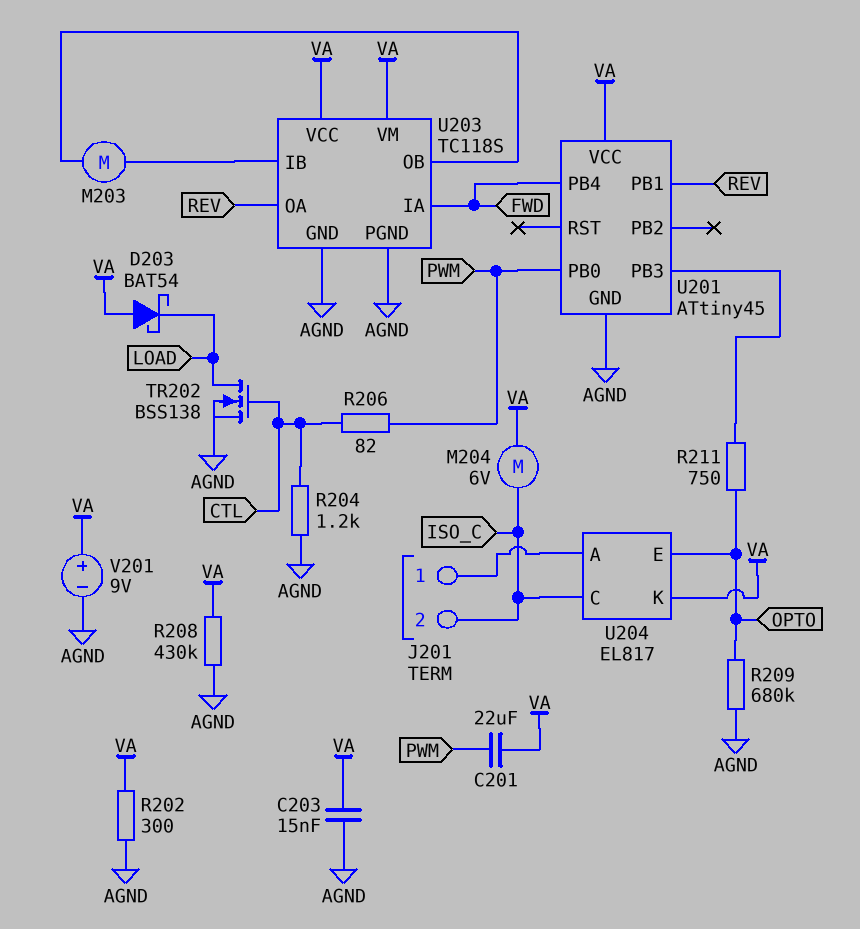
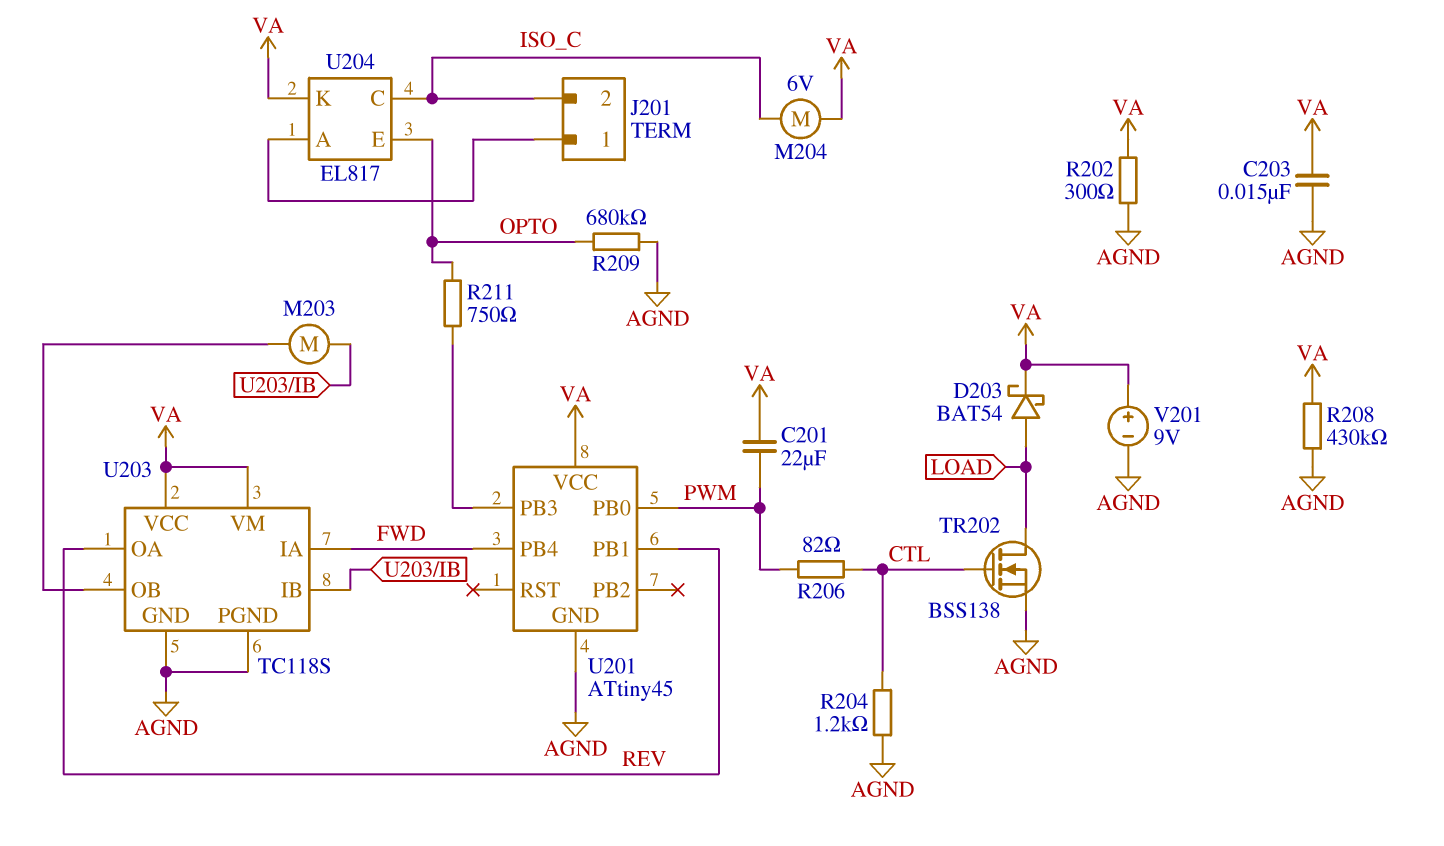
D203: schottky BAT54 (A VA, K LOAD) -> schottky BAT54 (A LOAD, K VA)

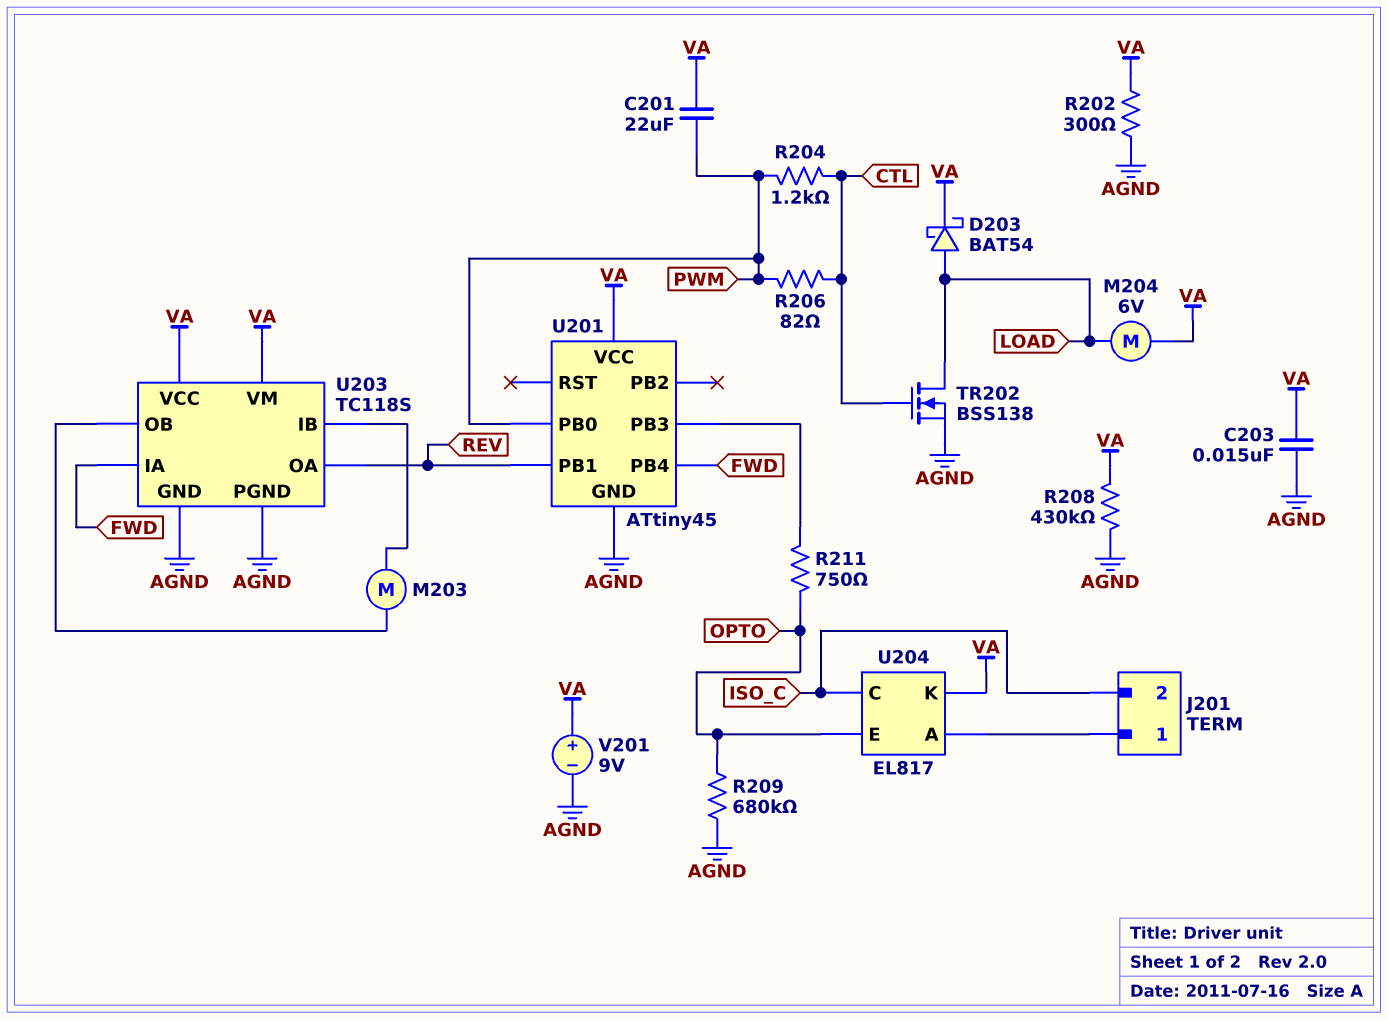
M204: motor 6V (ISO_C, VA) -> motor 6V (LOAD, VA)
R204: 1.2k (AGND, CTL) -> 1.2k (CTL, PWM)

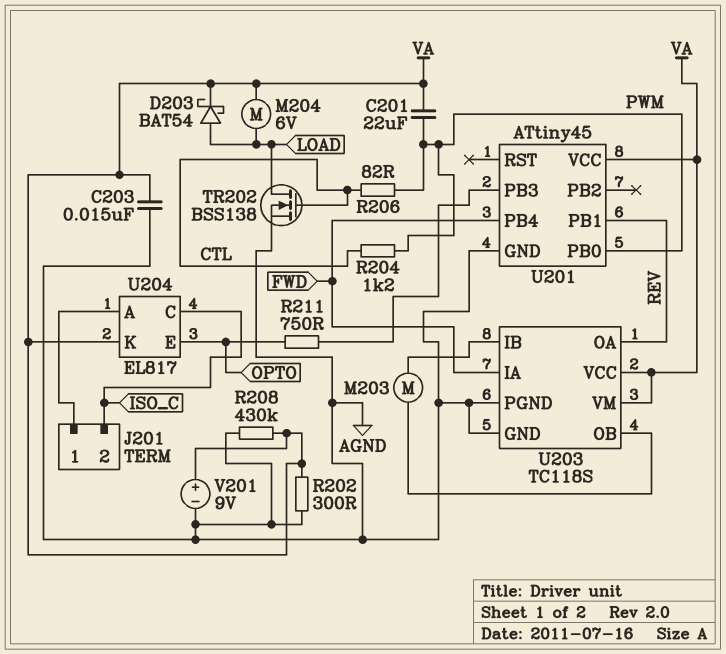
R209: 680k (AGND, OPTO) -> none

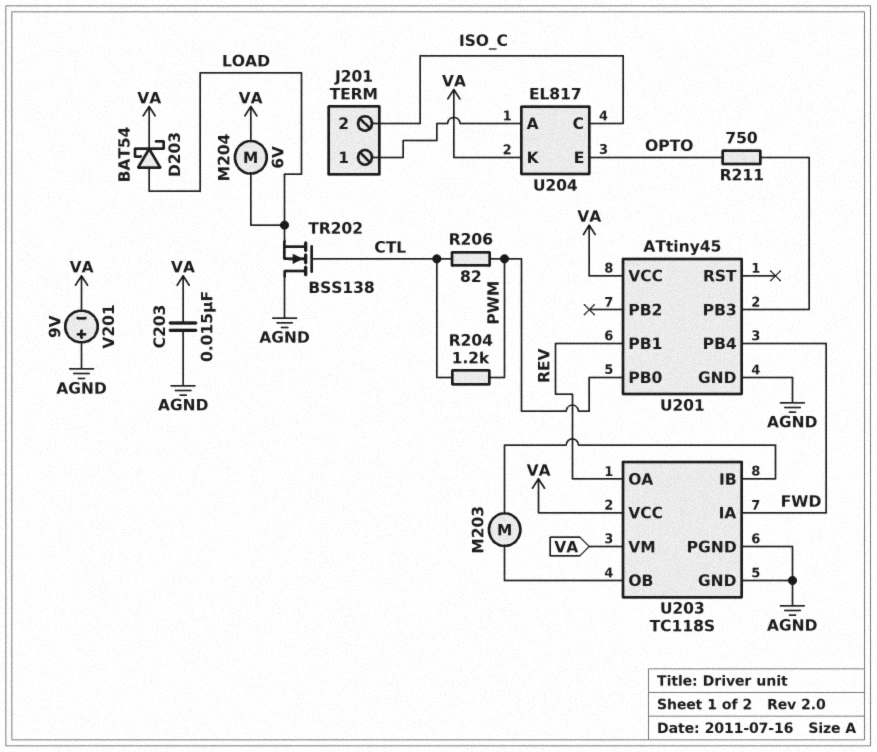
C201: 22uF (PWM, VA) -> none
R202: 300 (AGND, VA) -> none
R208: 430k (AGND, VA) -> none
TR202: NMOS BSS138 (G CTL, D LOAD, S AGND) -> NMOS BSS138 (G CTL, D AGND, S LOAD)
V201: 9V (plus VA, minus AGND) -> 9V (plus AGND, minus VA)

